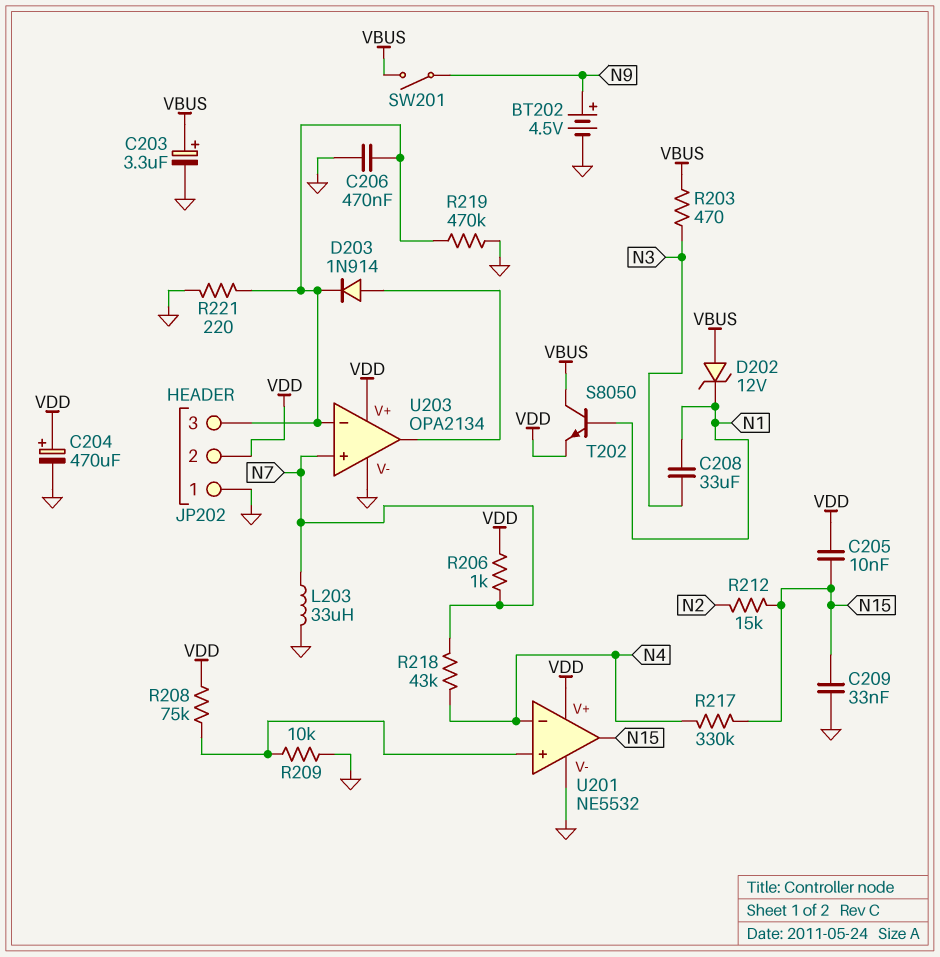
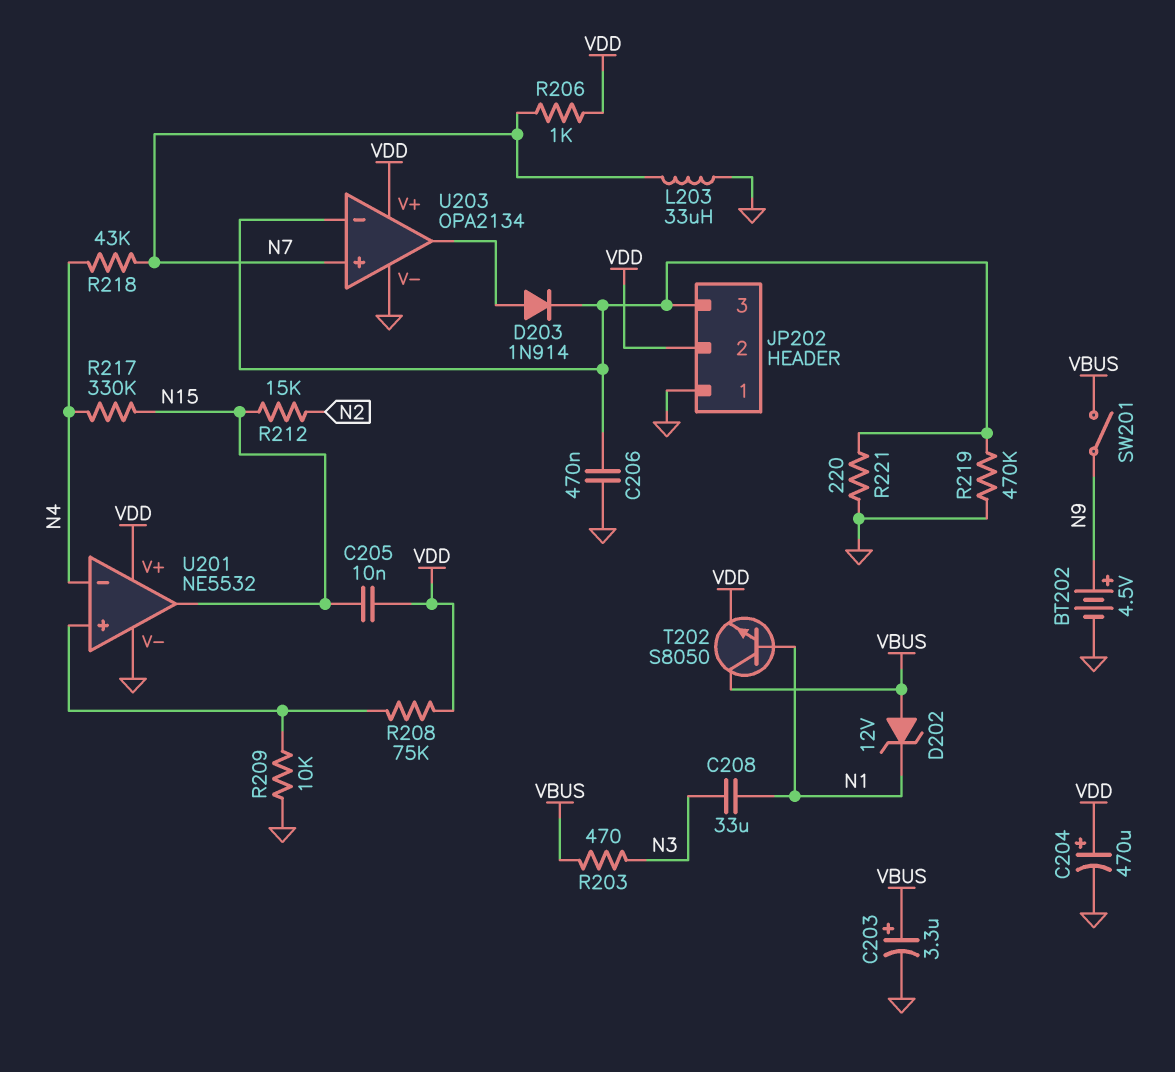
C209: 33nF (GND, N15) -> none

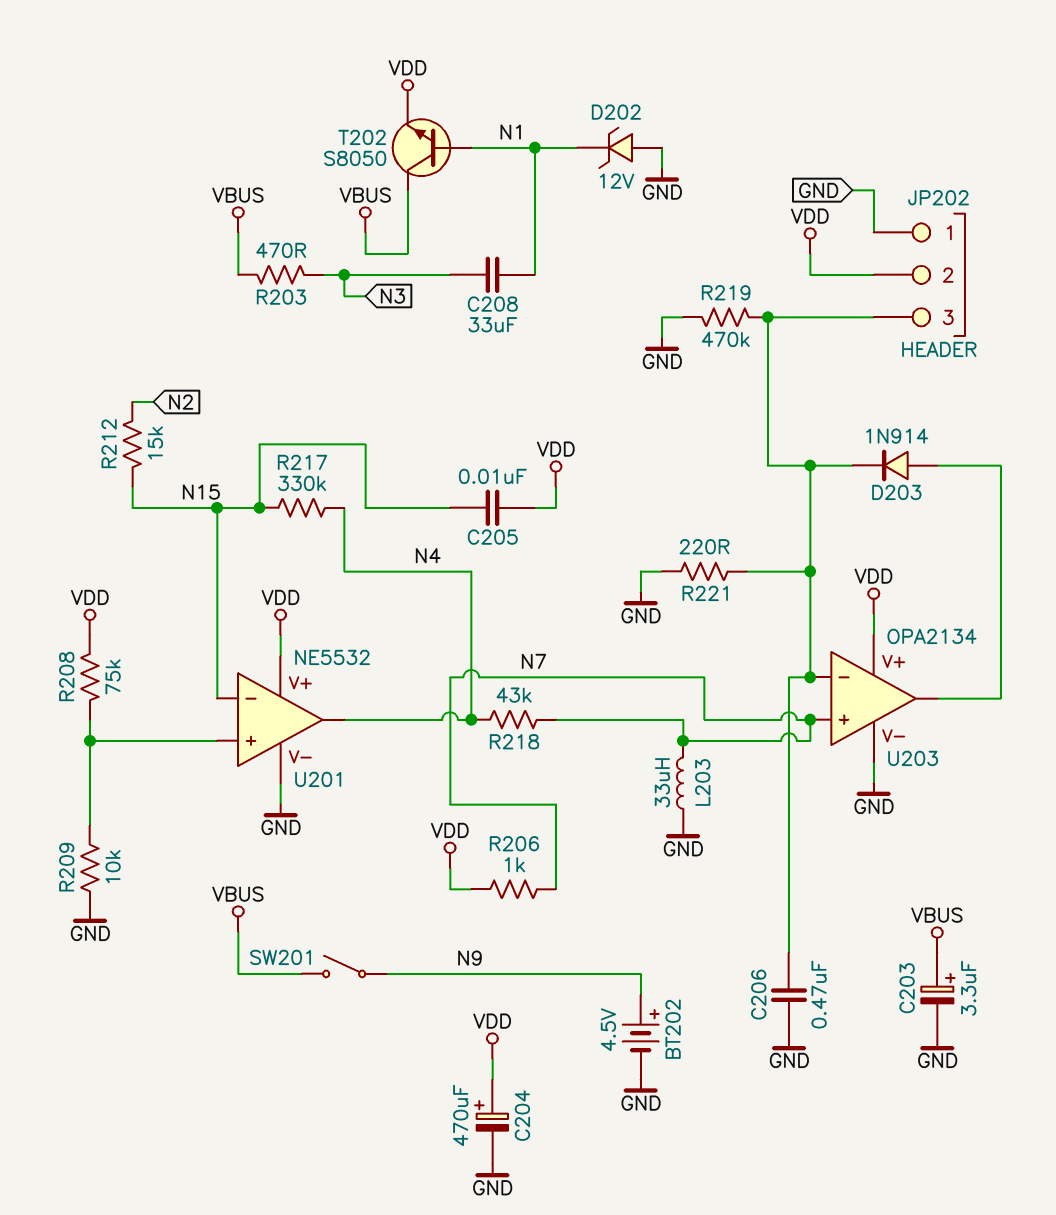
D202: zener 12V (A VBUS, K N1) -> zener 12V (A GND, K N1)
U201 pin in-: N4 -> N15
U201 pin out: N15 -> N4

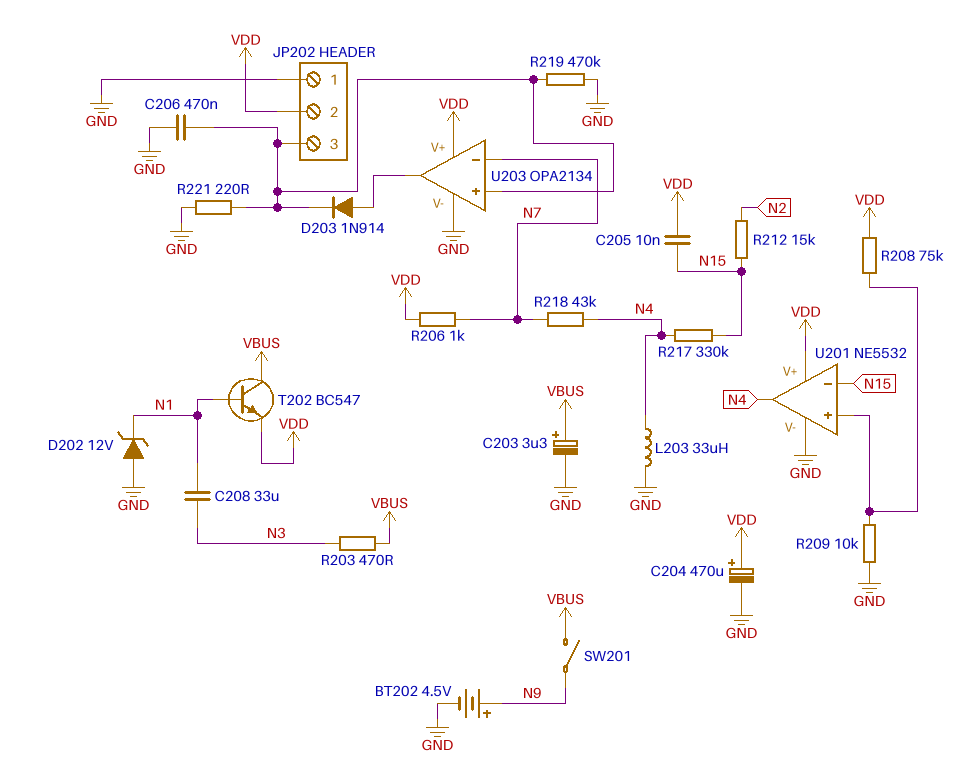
L203: 33uH (GND, N7) -> 33uH (GND, N4)
T202: NPN S8050 (B N1, C VBUS, E VDD) -> NPN BC547 (B N1, C VBUS, E VDD)
U203 pin in+: N7 -> JP202/3
U203 pin in-: JP202/3 -> N7

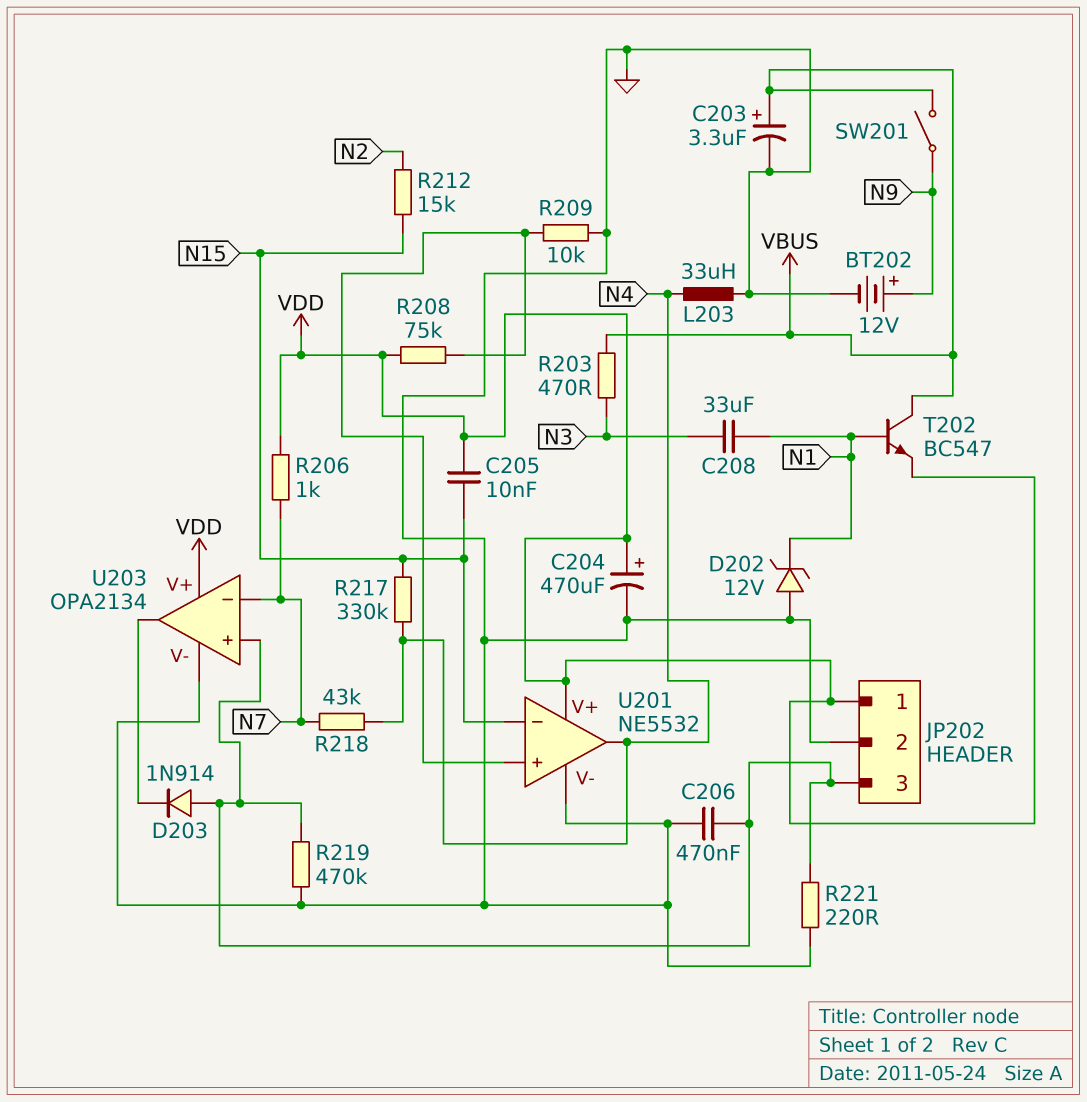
BT202: 4.5V (plus N9, minus GND) -> 12V (plus N9, minus GND)
D203: diode 1N914 (A U203/out, K JP202/3) -> diode 1N914 (A JP202/3, K U203/out)
JP202 pin 1: GND -> VDD
JP202 pin 2: VDD -> GND

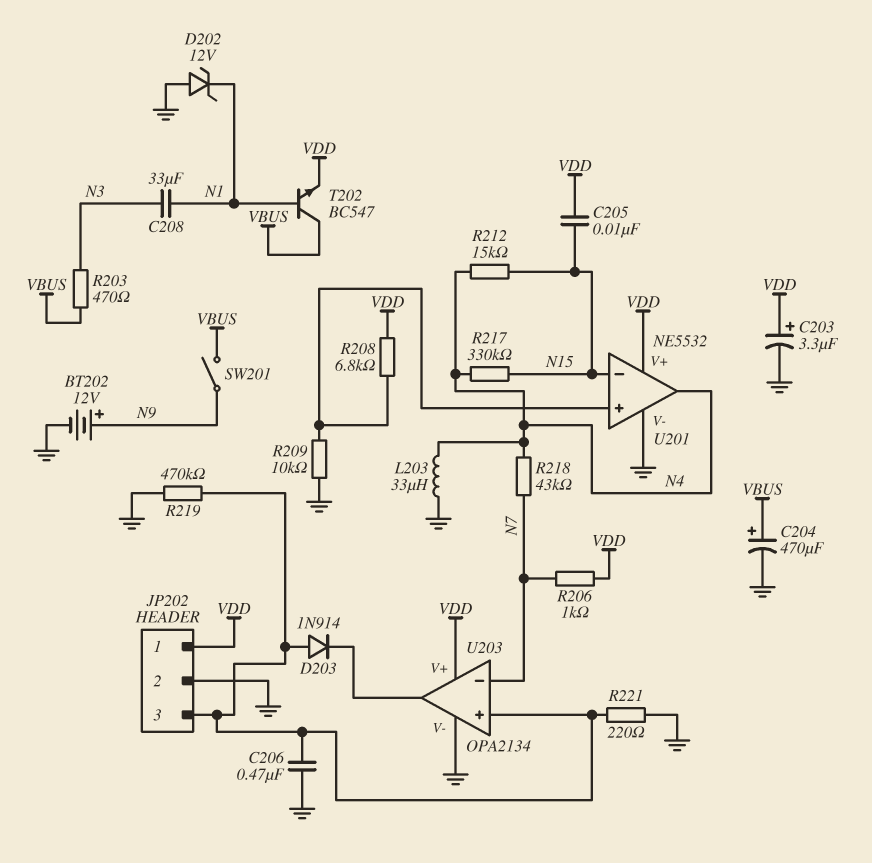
C203: 3.3uF (plus VBUS, minus GND) -> 3.3uF (plus VDD, minus GND)
C204: 470uF (plus VDD, minus GND) -> 470uF (plus VBUS, minus GND)
R208: 75k (U201/in+, VDD) -> 6.8k (U201/in+, VDD)
R212: 15k (N2, N15) -> 15k (N4, N15)

